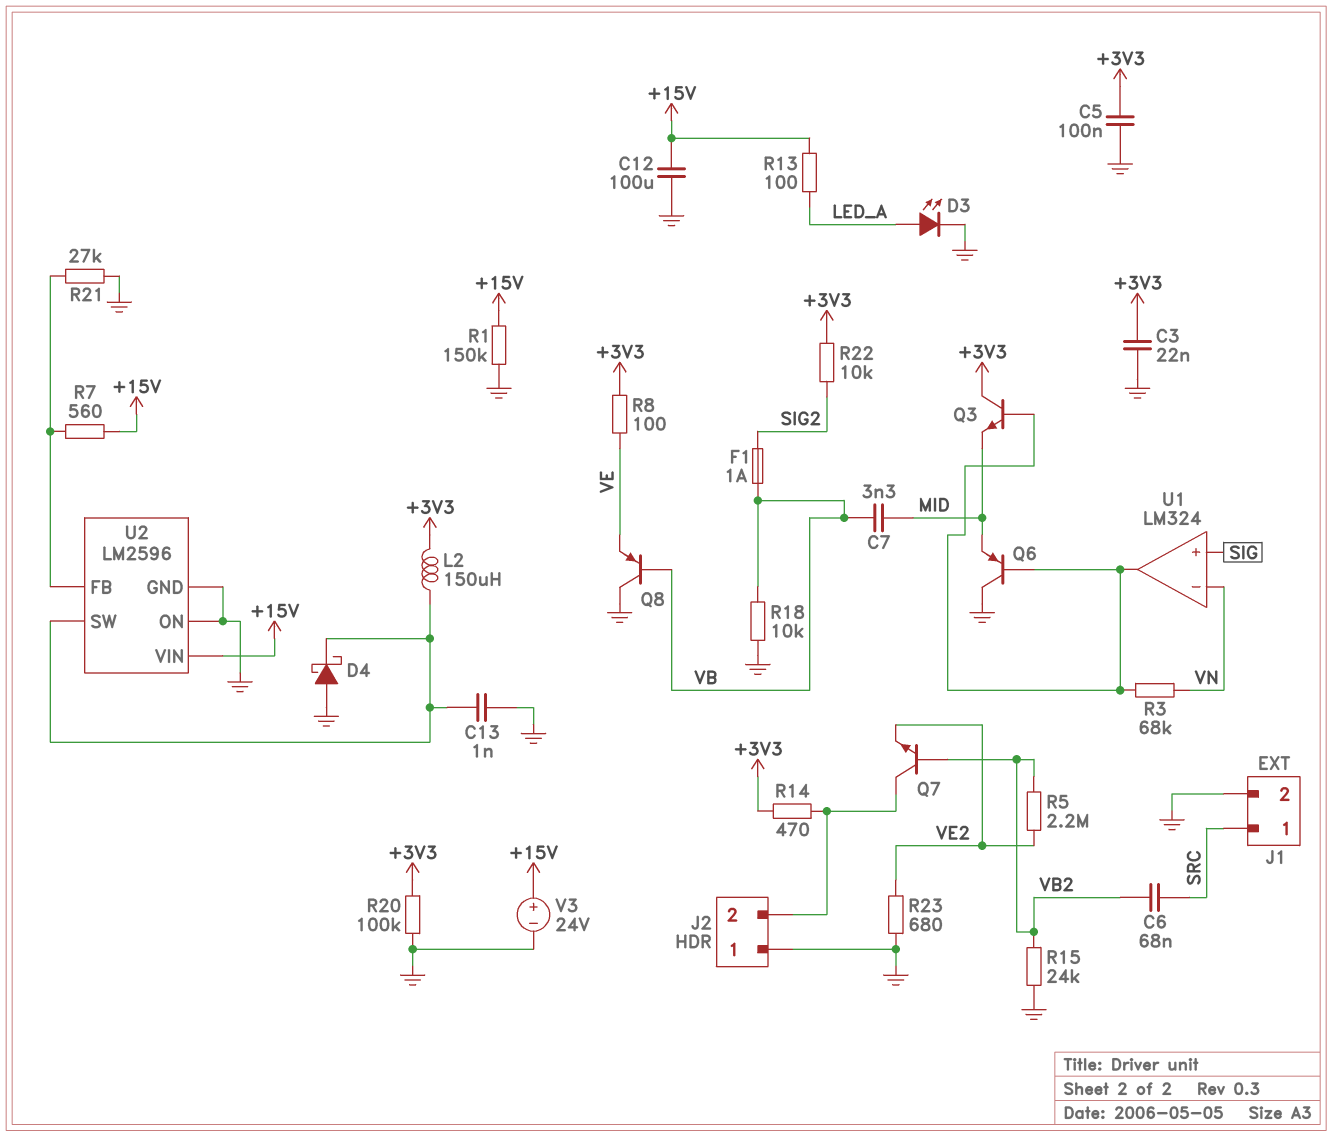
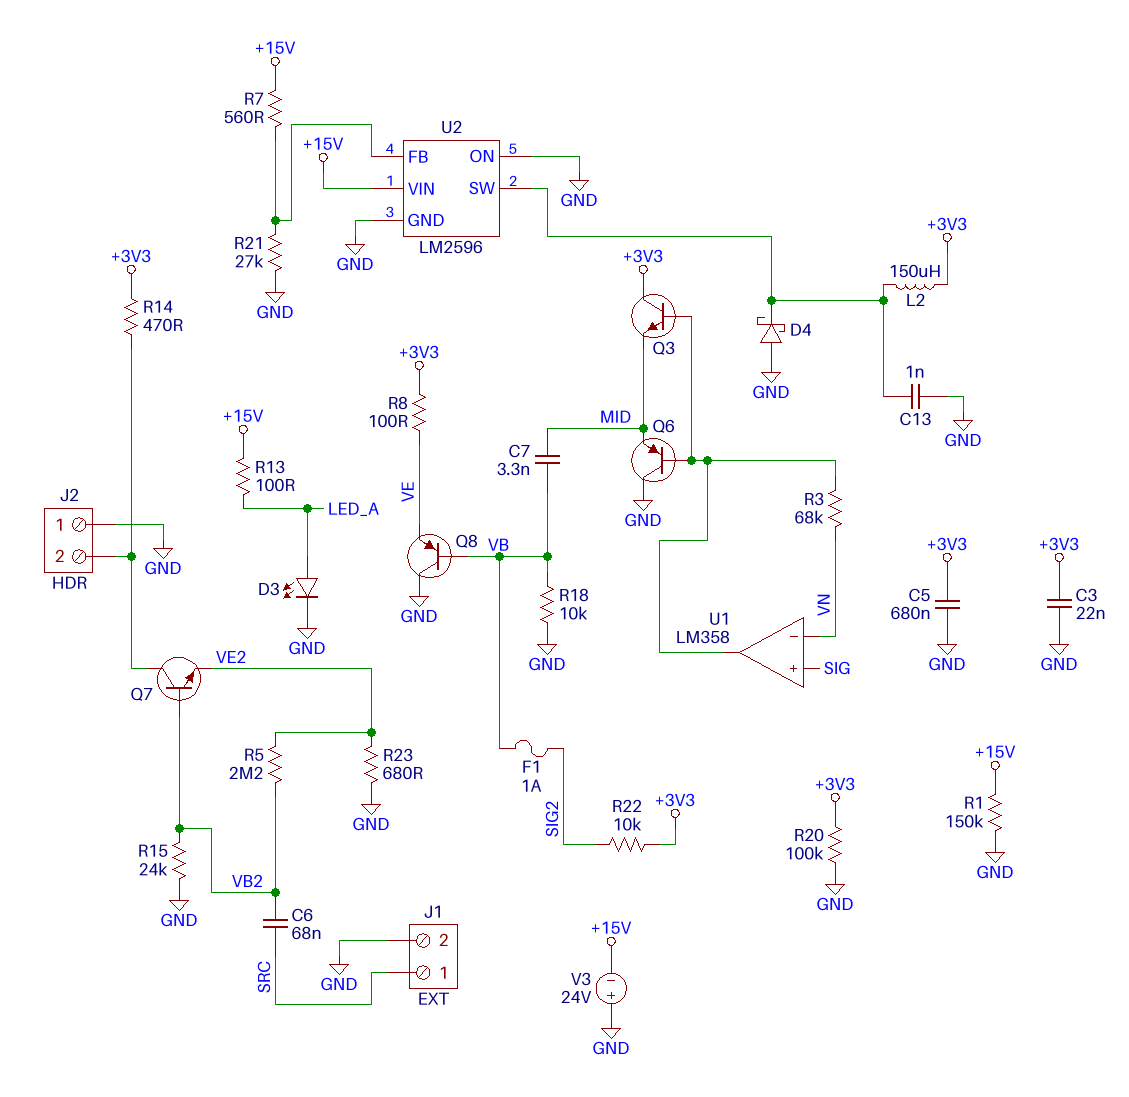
C5: 100nF (+3V3, GND) -> 680nF (+3V3, GND)
C12: 100uF (+15V, GND) -> none
U1: LM324 -> LM358
V3: 24V (plus +15V, minus GND) -> 24V (plus GND, minus +15V)

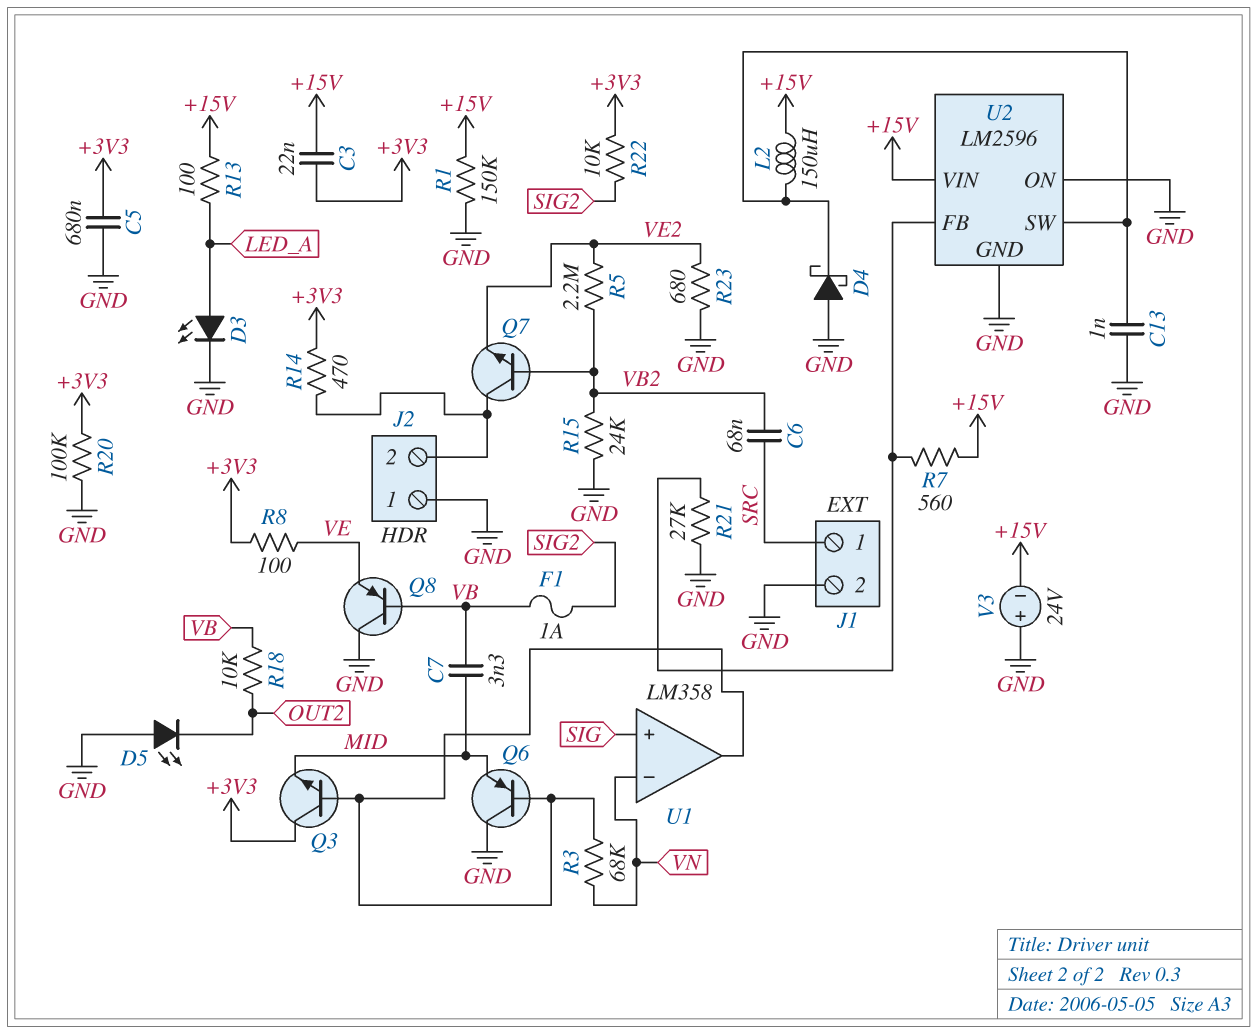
C3: 22nF (+3V3, GND) -> 22nF (+3V3, +15V)
D5: none -> LED (A GND, K OUT2)
L2: 150uH (+3V3, U2/SW) -> 150uH (+15V, U2/SW)
R18: 10k (GND, VB) -> 10k (OUT2, VB)

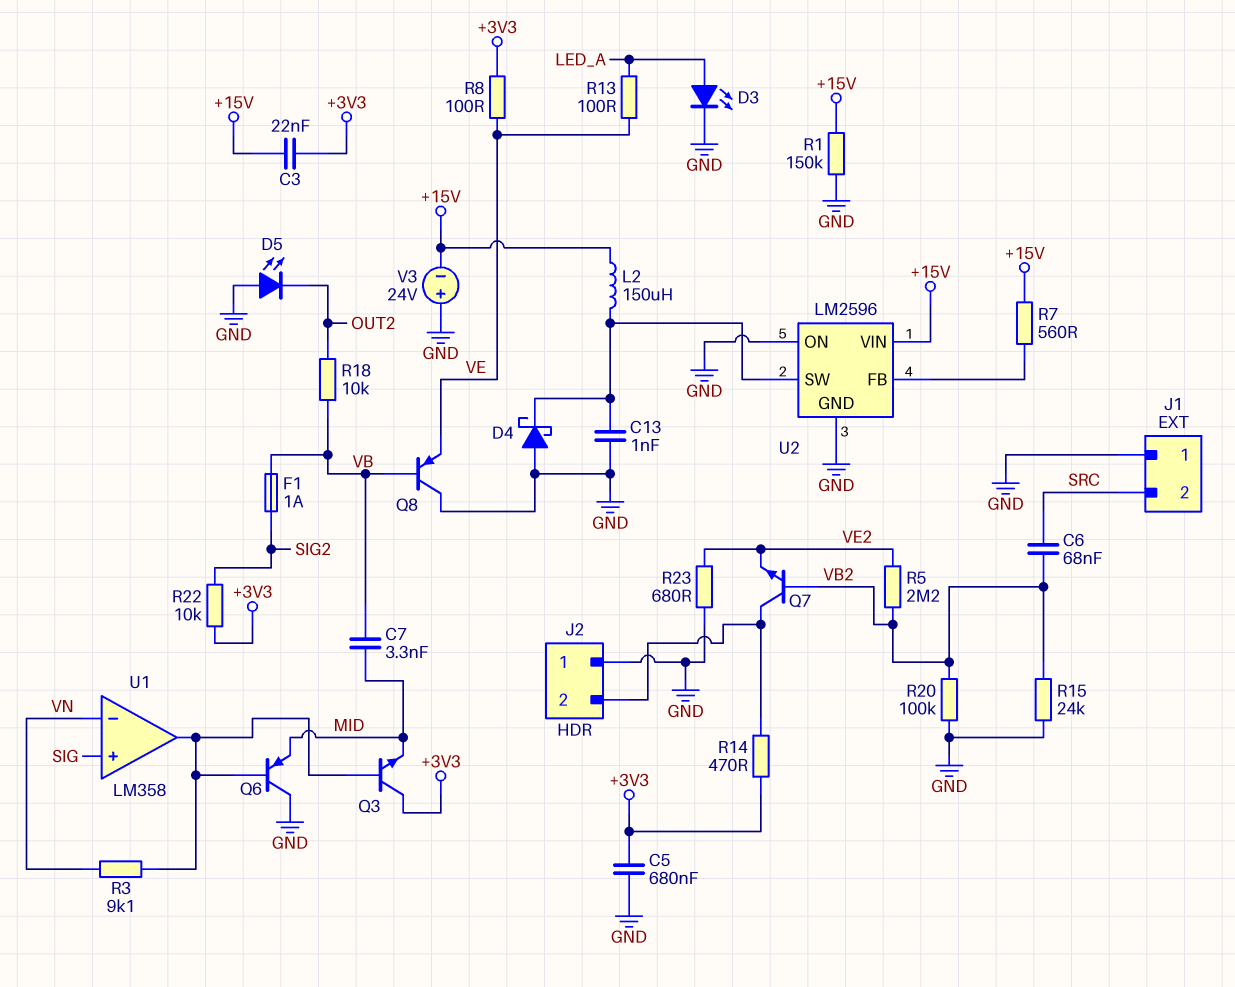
J1 pin 1: SRC -> GND
J1 pin 2: GND -> SRC
R3: 68k (U1/out, VN) -> 9.1k (U1/out, VN)
R13: 100 (+15V, LED_A) -> 100 (LED_A, VE)
R20: 100k (+3V3, GND) -> 100k (GND, VB2)
R21: 27k (GND, U2/FB) -> none

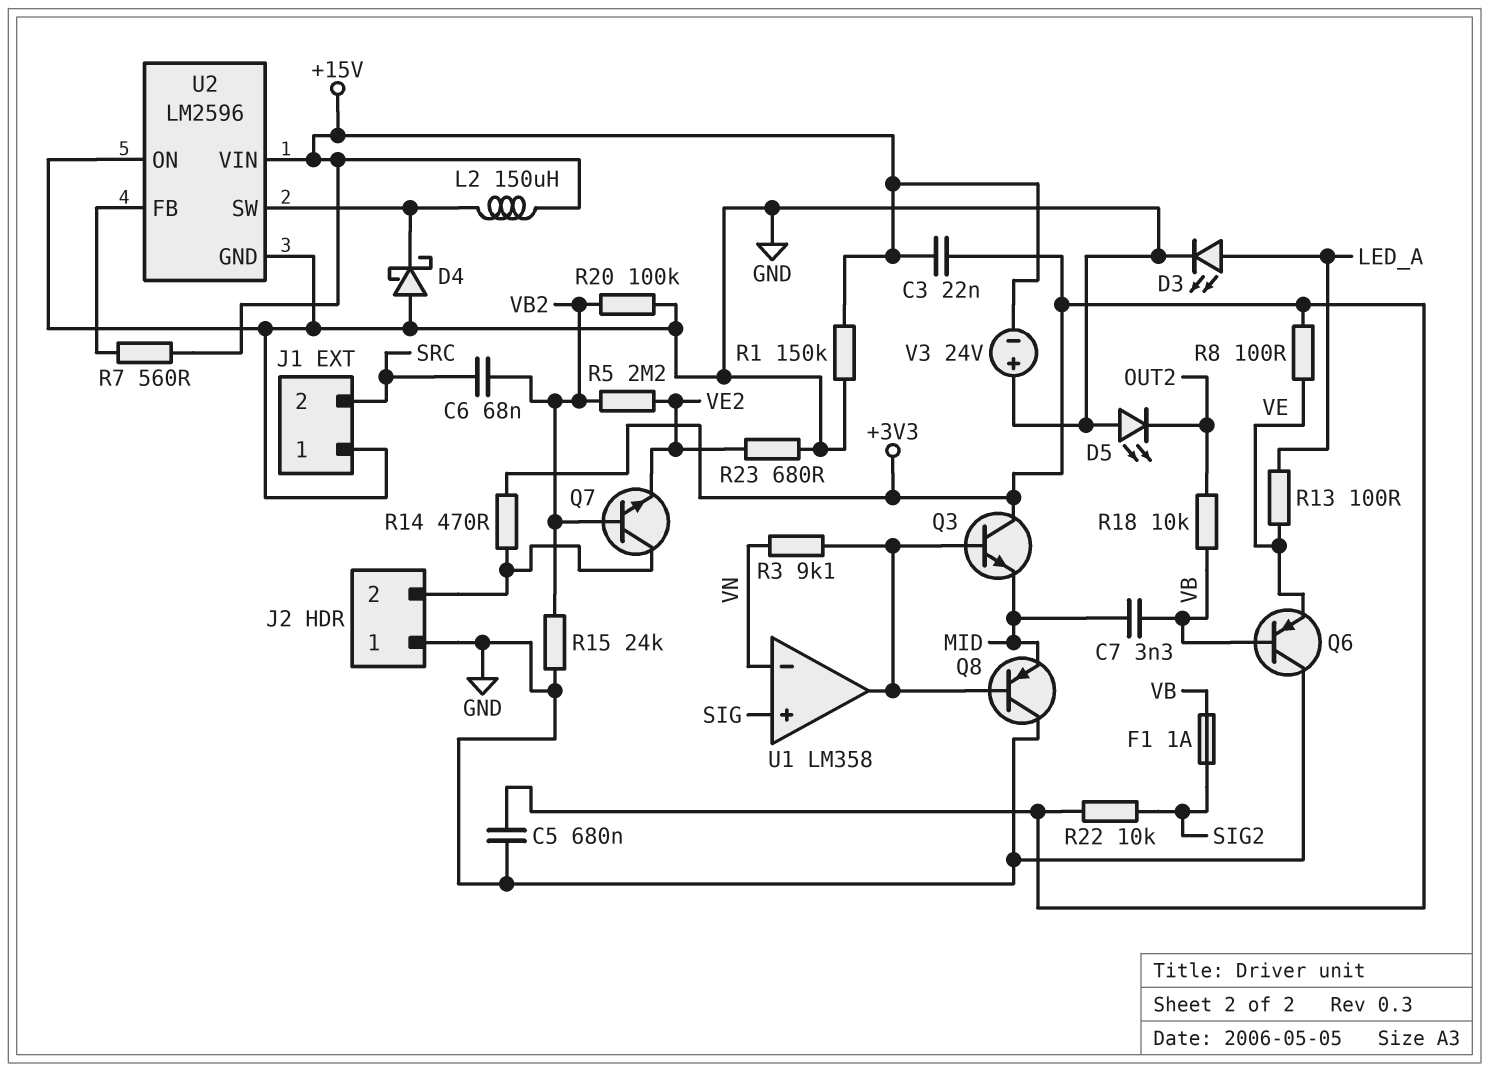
C13: 1nF (GND, U2/SW) -> none
Q6: PNP (B U1/out, C GND, E MID) -> PNP (B VB, C GND, E VE)
Q8: PNP (B VB, C GND, E VE) -> PNP (B U1/out, C GND, E MID)

